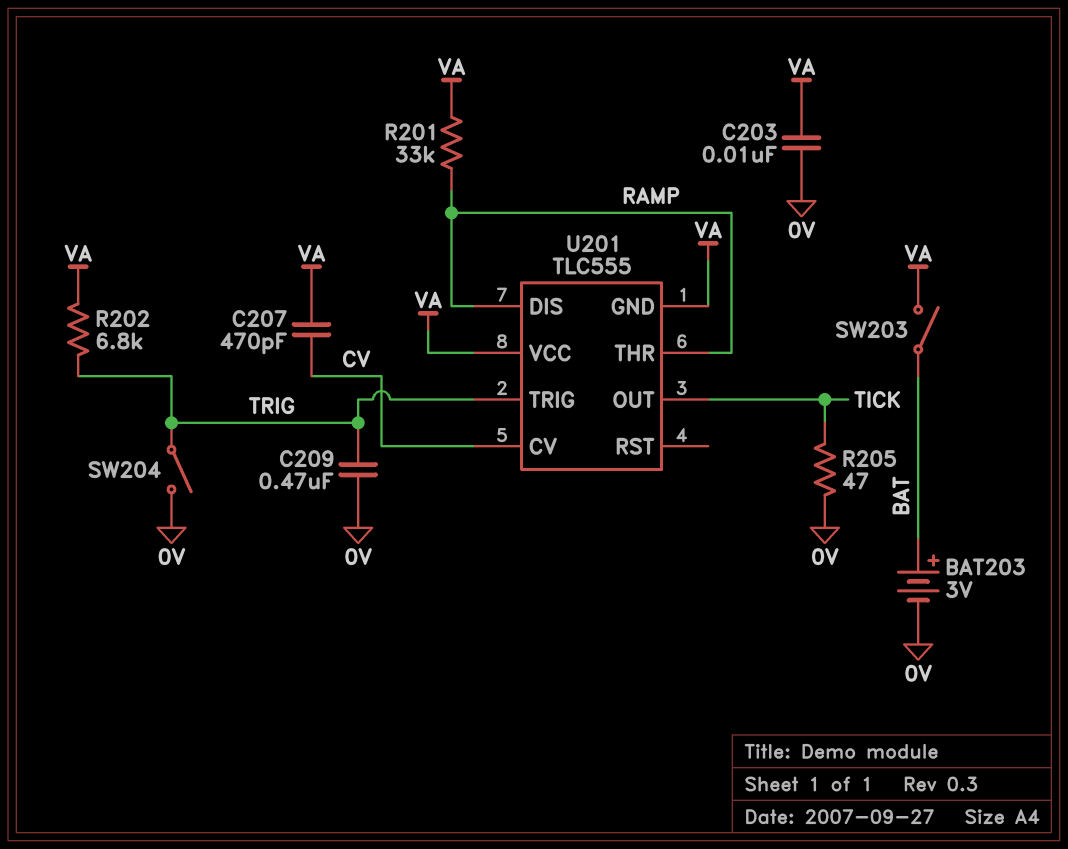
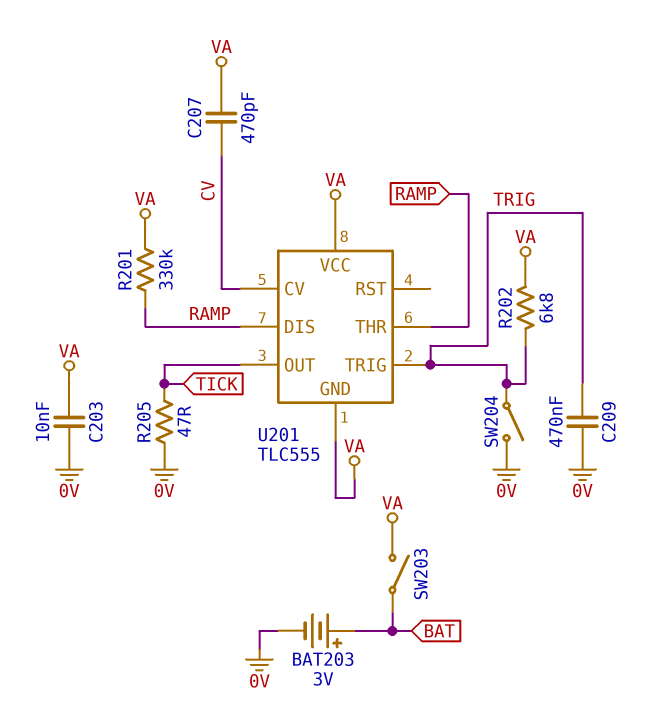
R201: 33k (RAMP, VA) -> 330k (RAMP, VA)

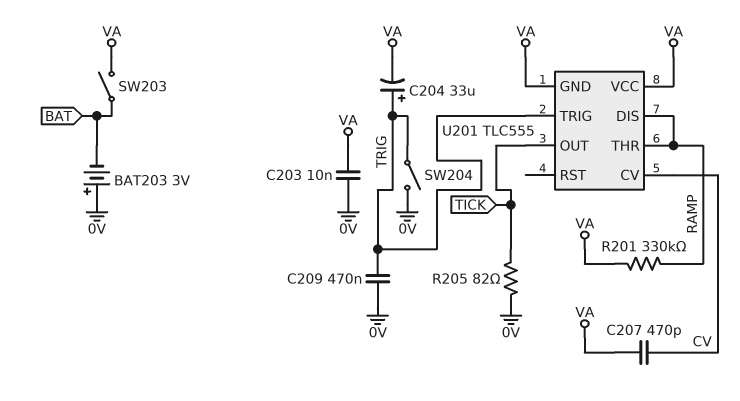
BAT203: 3V (plus BAT, minus 0V) -> 3V (plus 0V, minus BAT)
C204: none -> 33uF (plus TRIG, minus VA)
R202: 6.8k (TRIG, VA) -> none
R205: 47 (0V, TICK) -> 82 (0V, TICK)

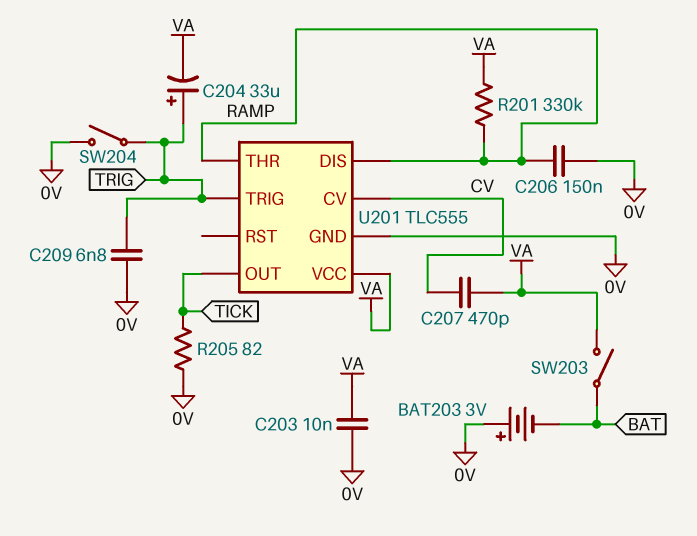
C206: none -> 150nF (0V, RAMP)
C209: 470nF (0V, TRIG) -> 6.8nF (0V, TRIG)
U201 pin GND: VA -> 0V

